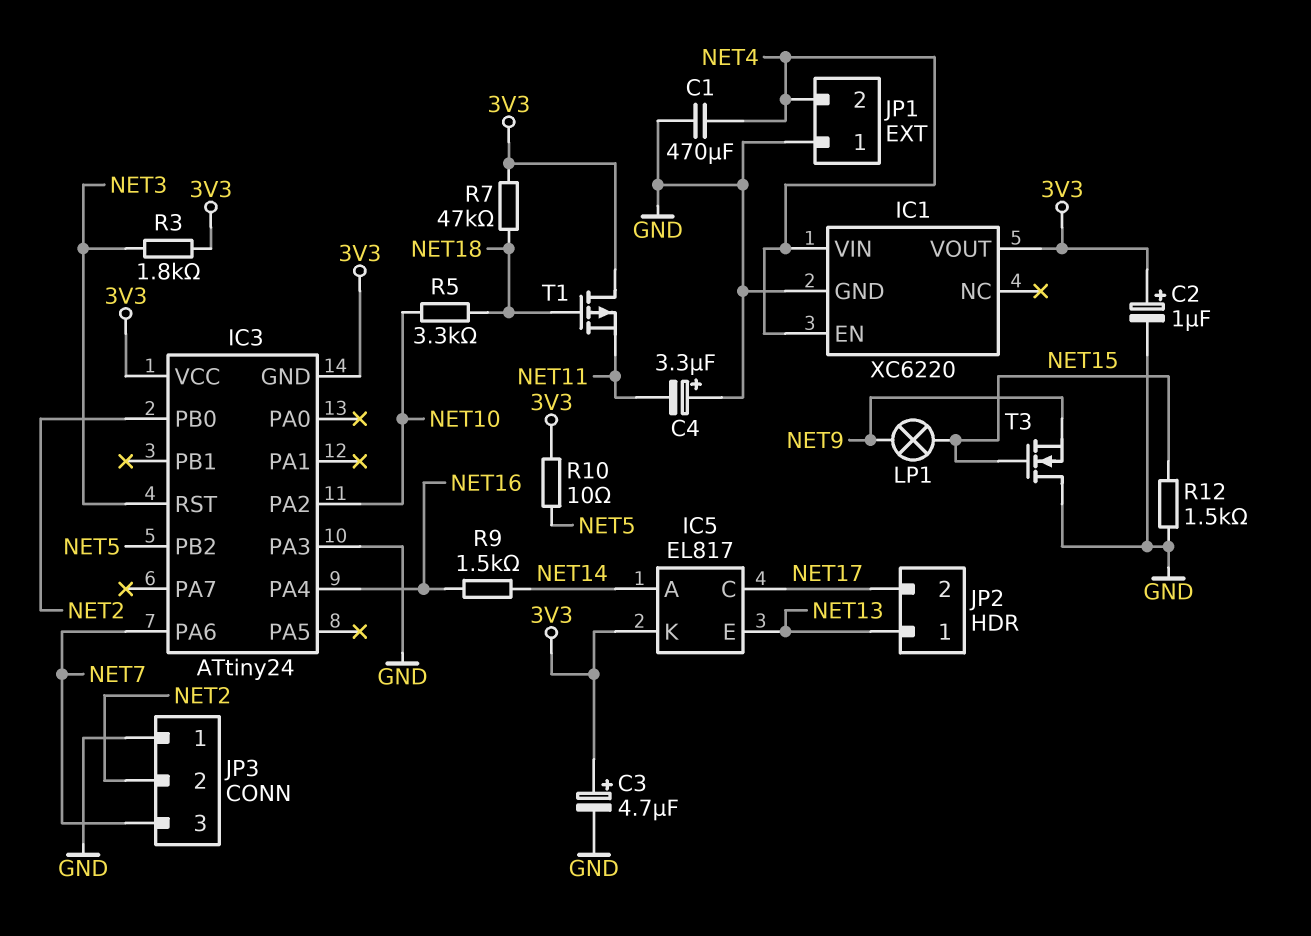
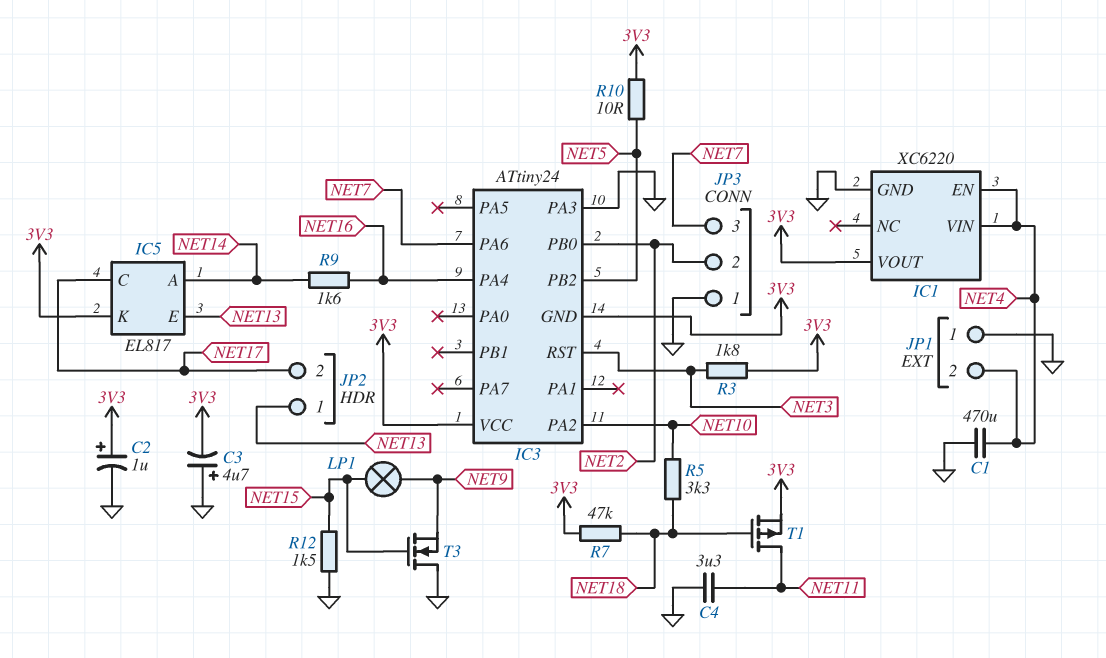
C3: 4.7uF (plus 3V3, minus GND) -> 4.7uF (plus GND, minus 3V3)
C4: 3.3uF (plus GND, minus NET11) -> 3.3uF (GND, NET11)
R9: 1.5k (NET14, NET16) -> 1.6k (NET14, NET16)
T1: PMOS (G NET18, D 3V3, S NET11) -> PMOS (G NET18, D NET11, S 3V3)

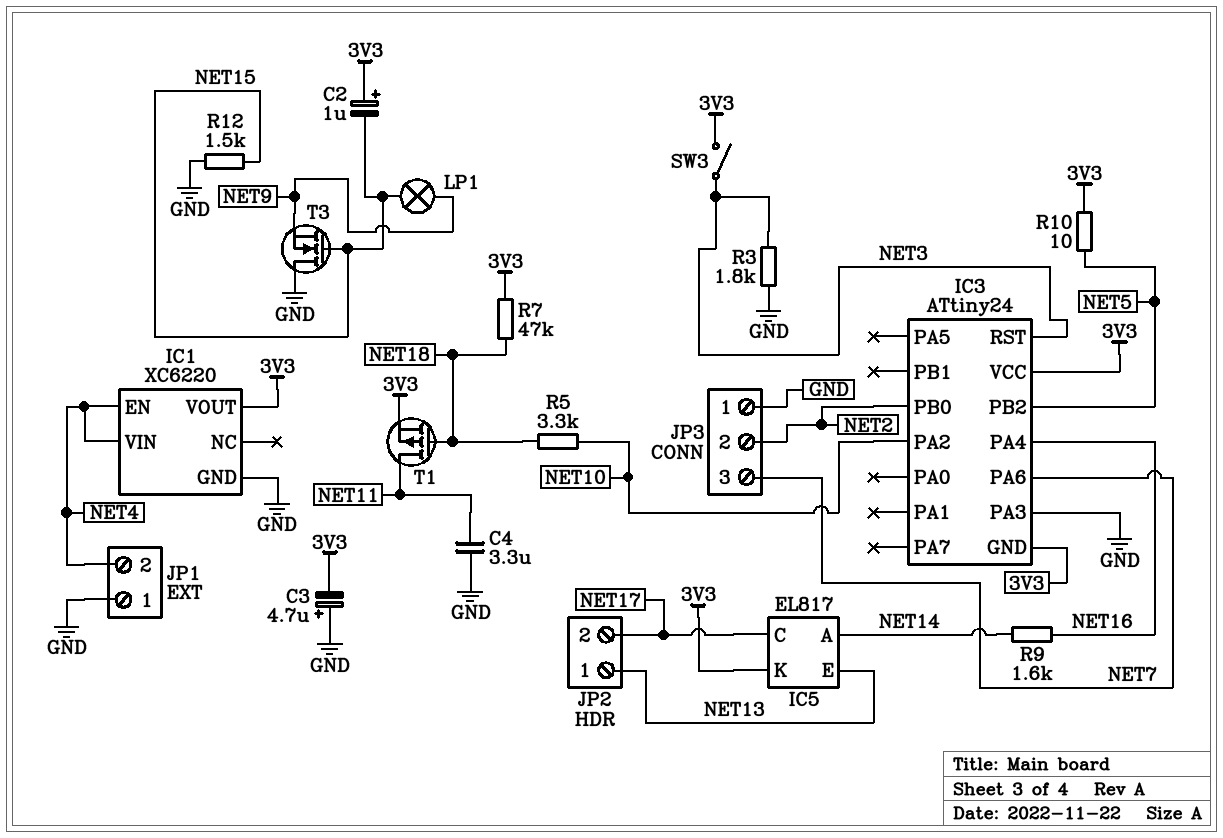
C1: 470uF (GND, NET4) -> none
C2: 1uF (plus 3V3, minus GND) -> 1uF (plus 3V3, minus NET15)
R3: 1.8k (3V3, NET3) -> 1.8k (GND, NET3)
SW3: none -> switch (3V3, NET3)

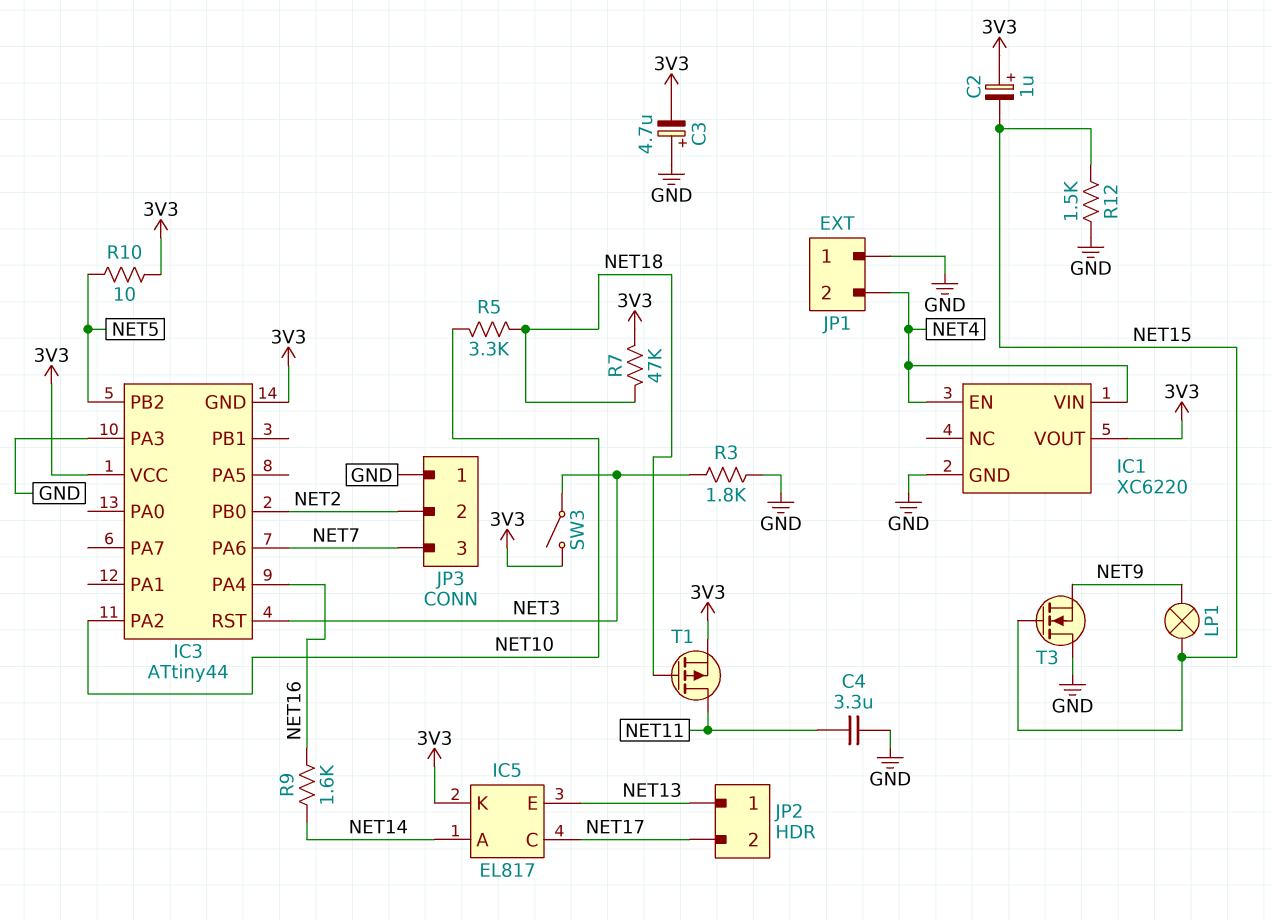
IC3: ATtiny24 -> ATtiny44

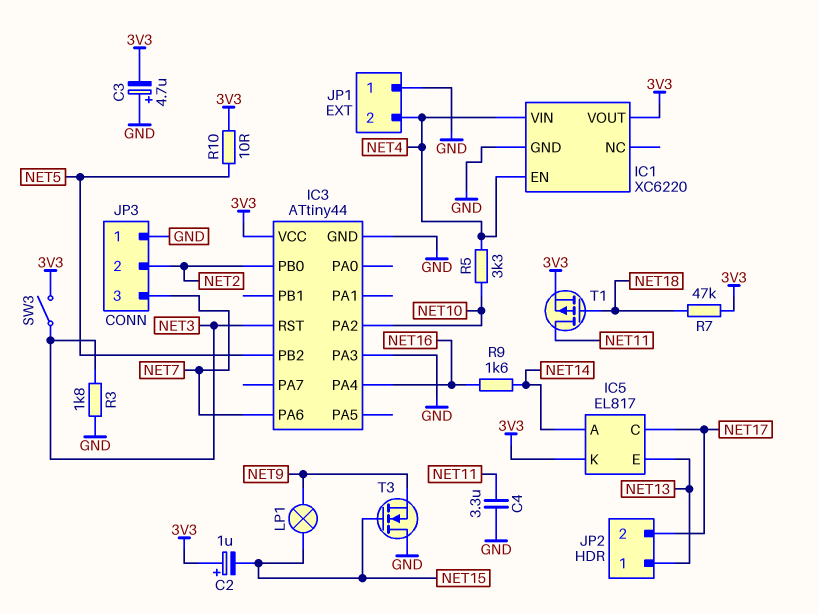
IC3 pin GND: 3V3 -> GND
R5: 3.3k (NET10, NET18) -> 3.3k (NET4, NET10)
R12: 1.5k (GND, NET15) -> none

